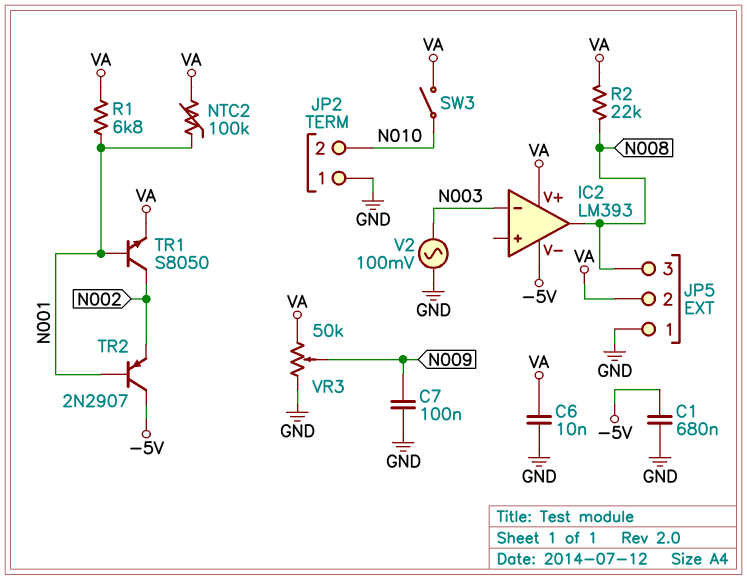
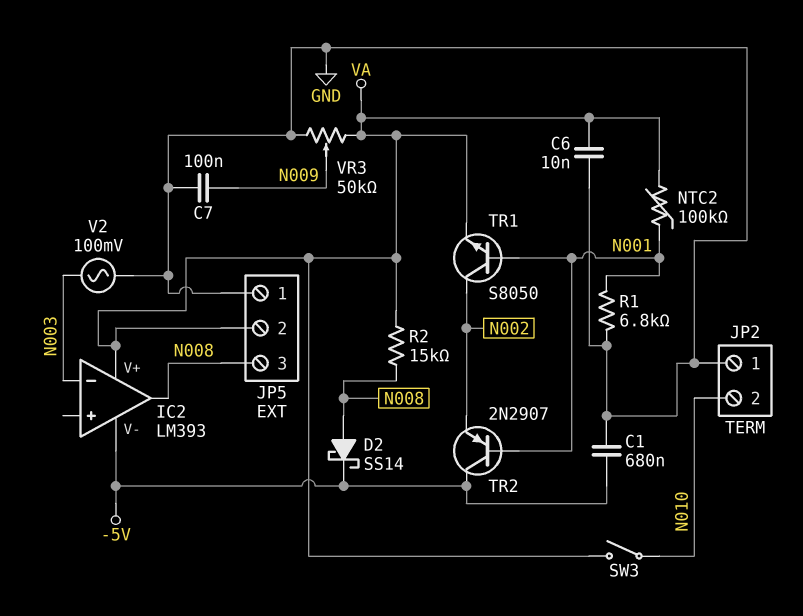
D2: none -> schottky SS14 (A N008, K -5V)
R1: 6.8k (N001, VA) -> 6.8k (GND, N001)
R2: 22k (N008, VA) -> 15k (N008, VA)

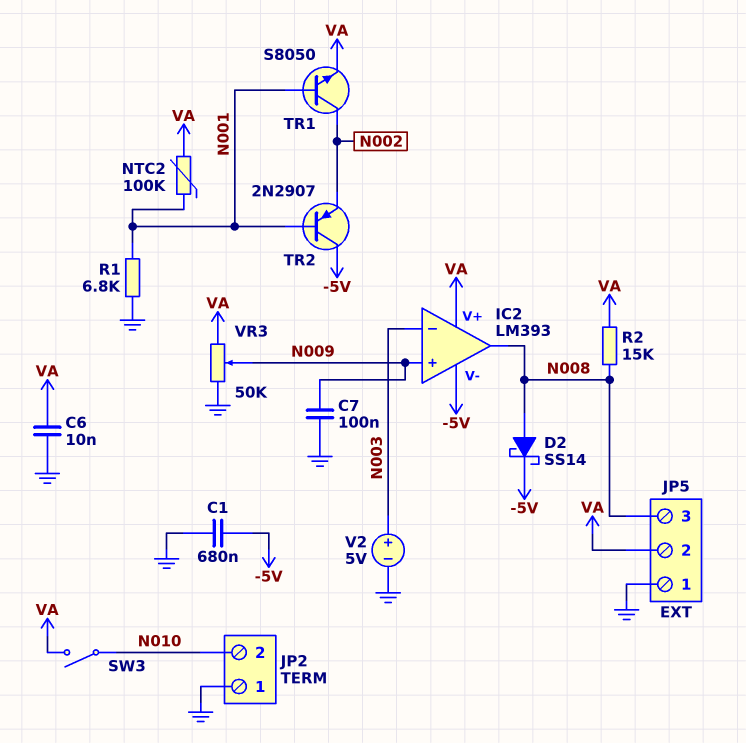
IC2 pin in+: none -> N009
V2: AC 100mV (GND, N003) -> 5V (plus N003, minus GND)

